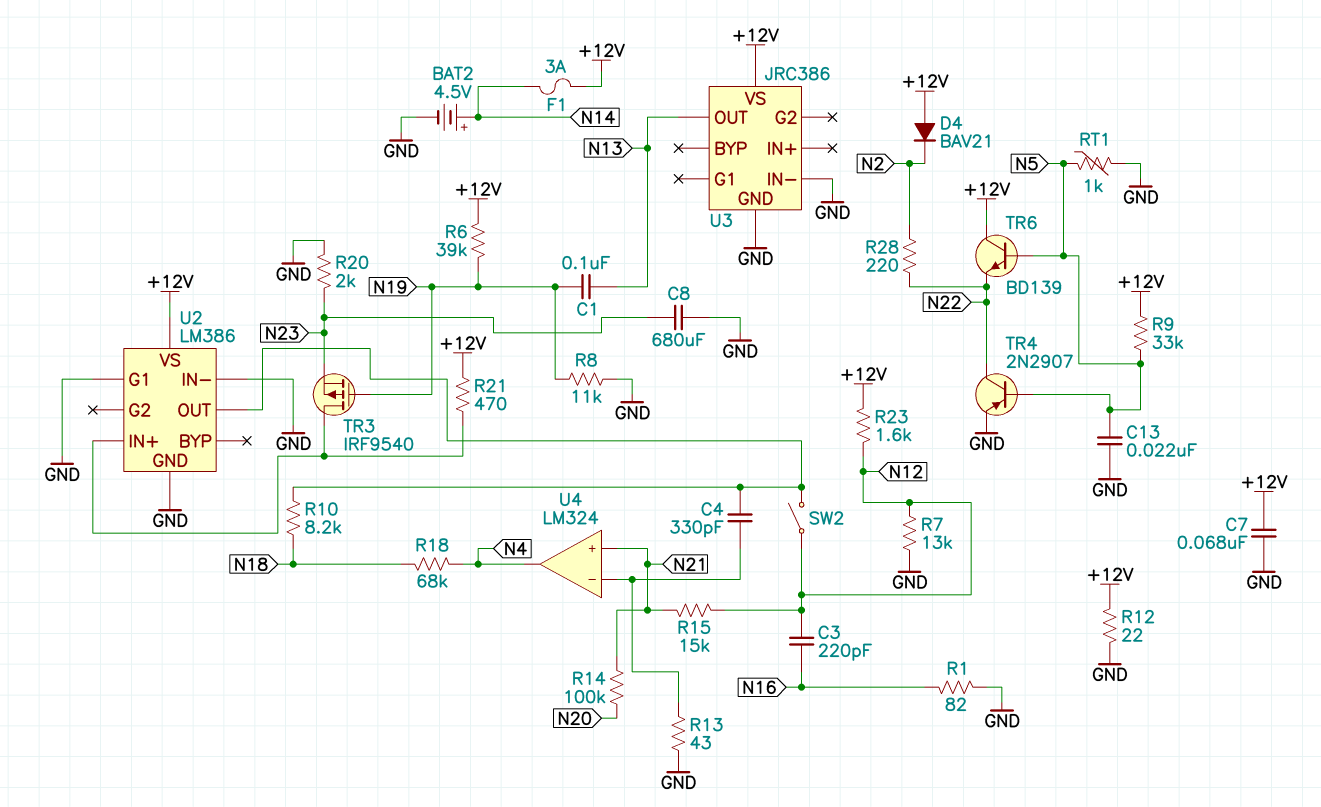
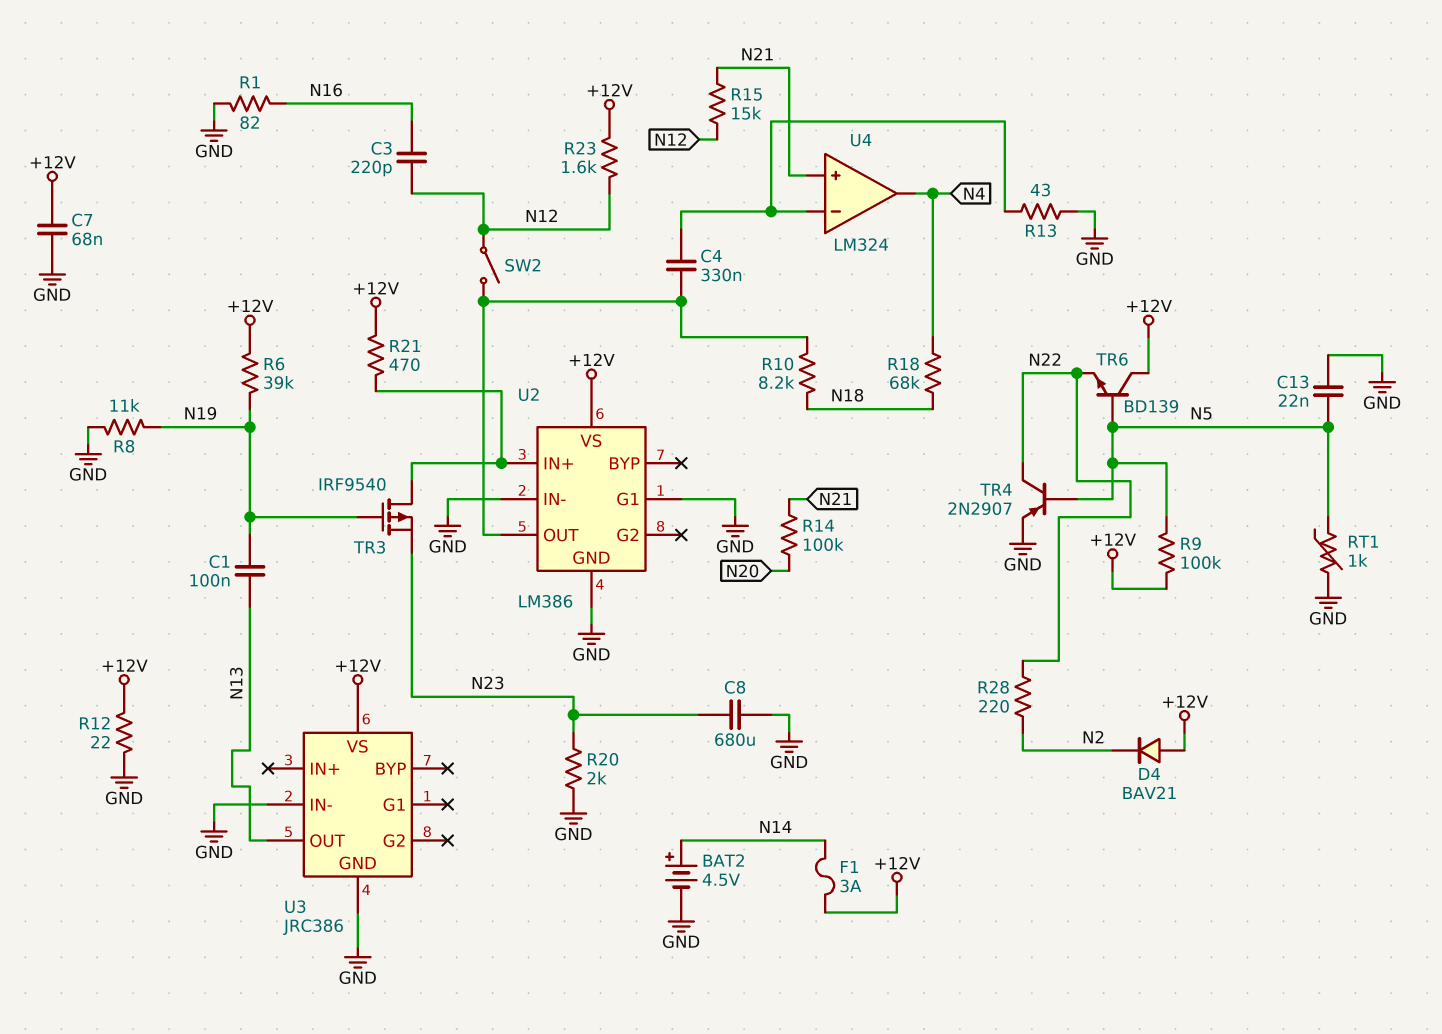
C4: 330pF (U2/OUT, U4/in-) -> 330nF (U2/OUT, U4/in-)
R7: 13k (GND, N12) -> none
R9: 33k (+12V, N5) -> 100k (+12V, N5)

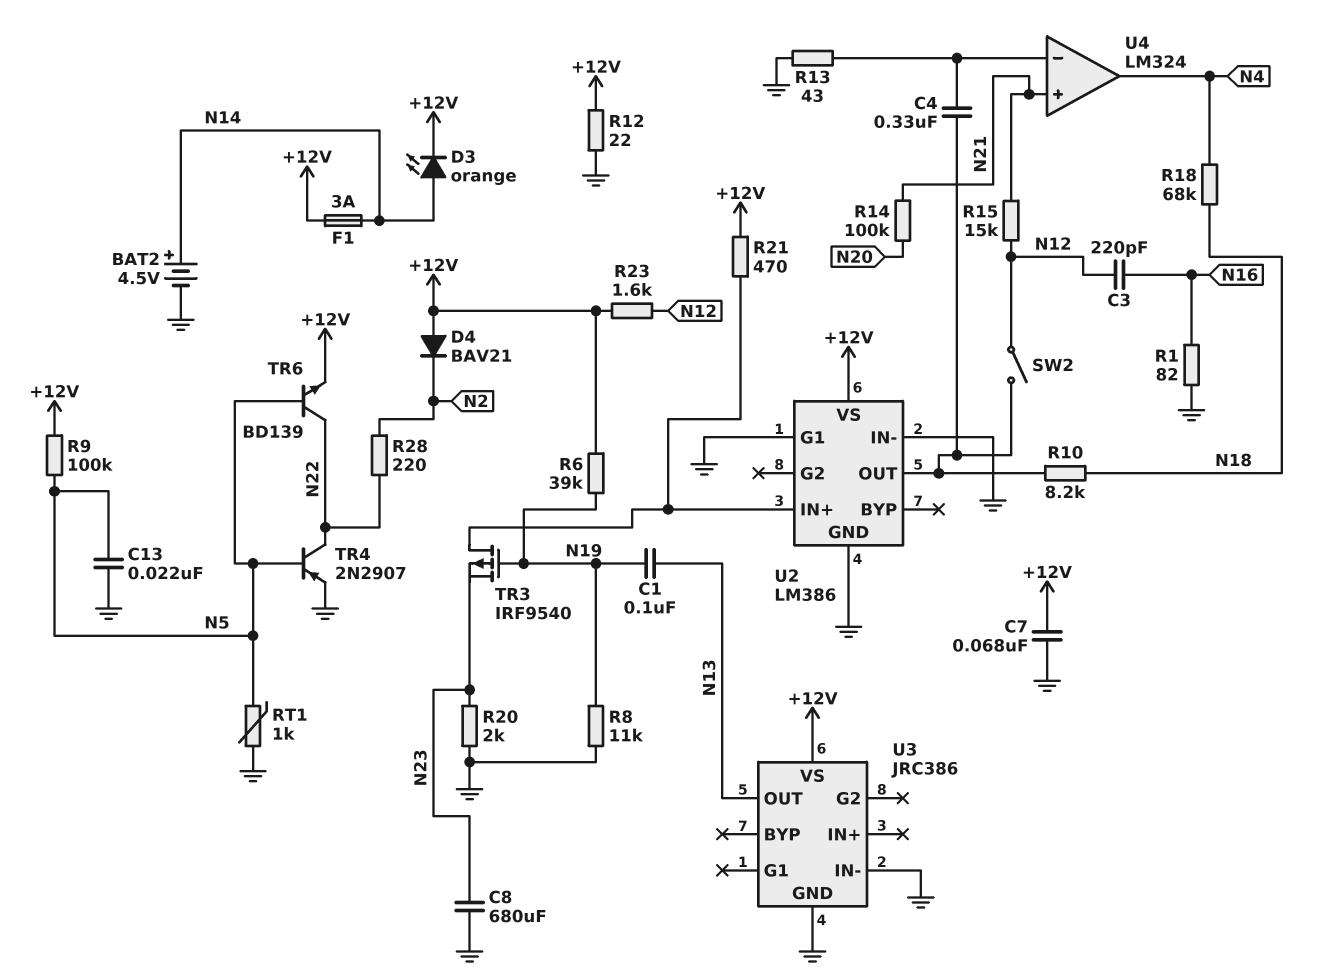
D3: none -> LED orange (A N14, K +12V)
TR6: NPN BD139 (B N5, C +12V, E N22) -> NPN BD139 (B N5, C N22, E +12V)

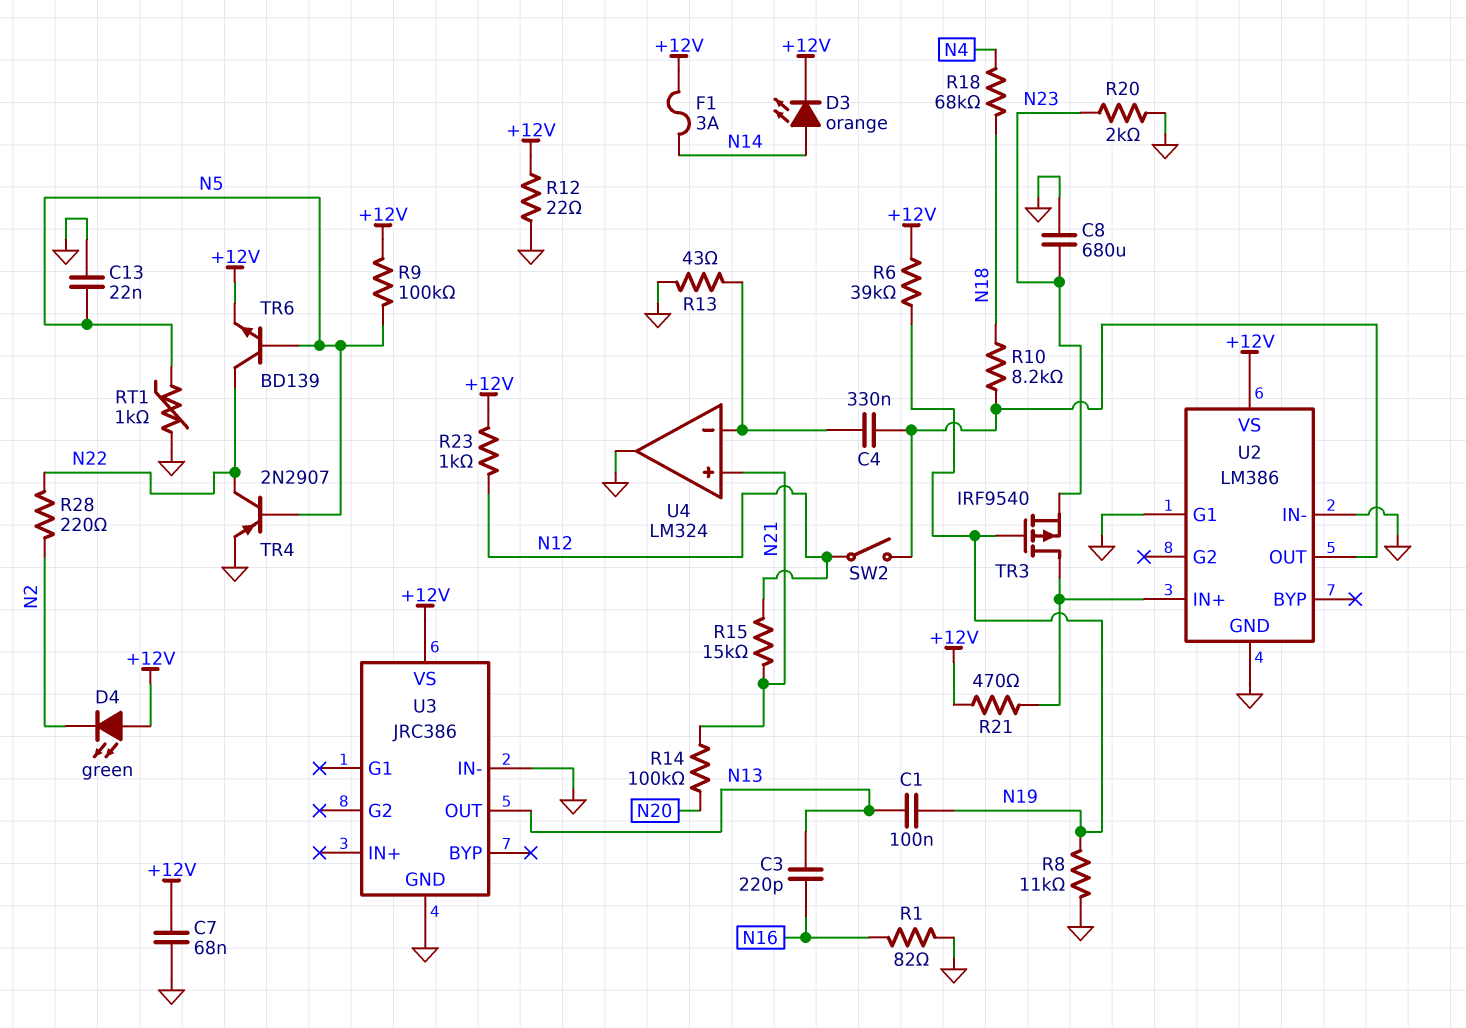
BAT2: 4.5V (plus N14, minus GND) -> none
C3: 220pF (N12, N16) -> 220pF (N13, N16)
D4: diode BAV21 (A +12V, K N2) -> LED green (A +12V, K N2)
R23: 1.6k (+12V, N12) -> 1k (+12V, N12)
U4 pin out: N4 -> GND

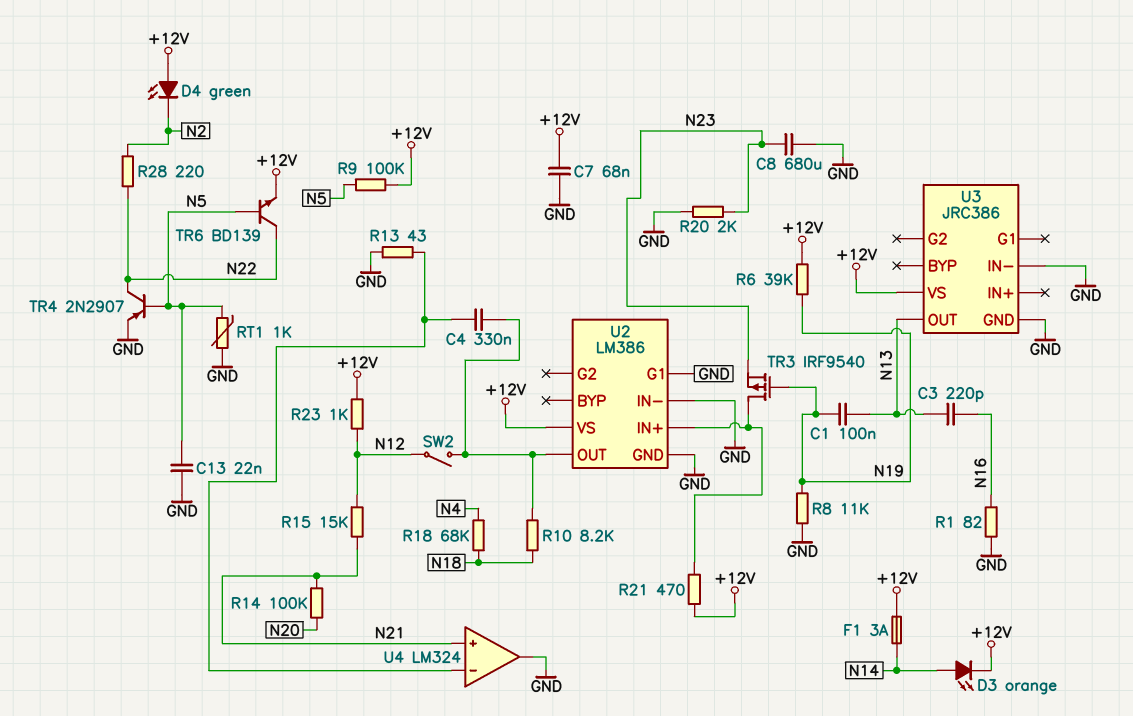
R12: 22 (+12V, GND) -> none

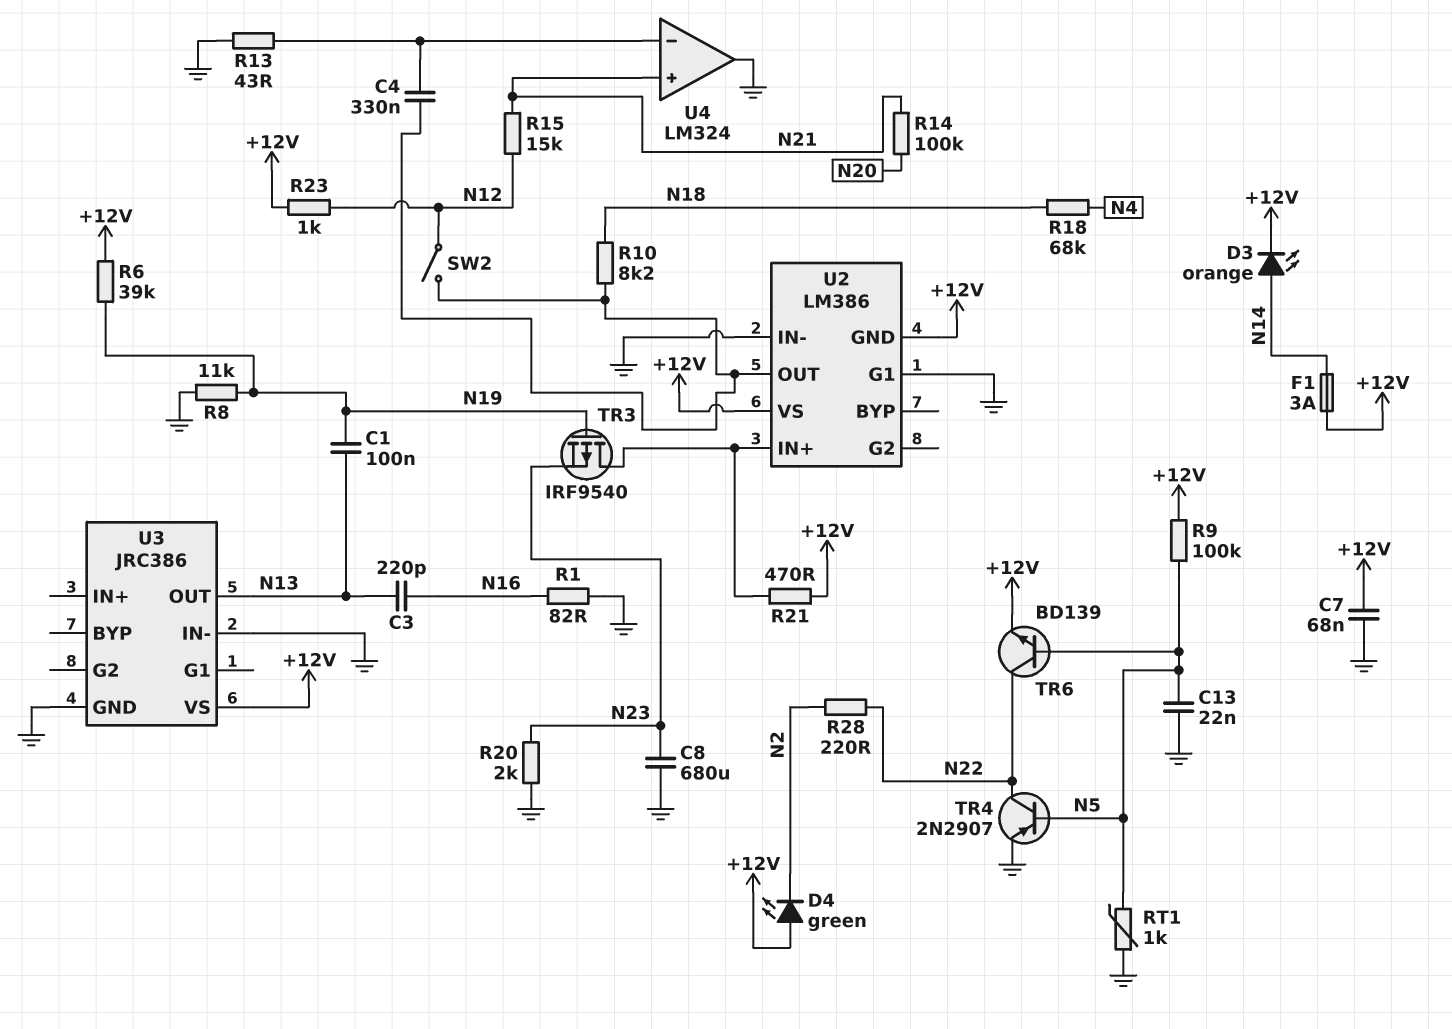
U2 pin GND: GND -> +12V

